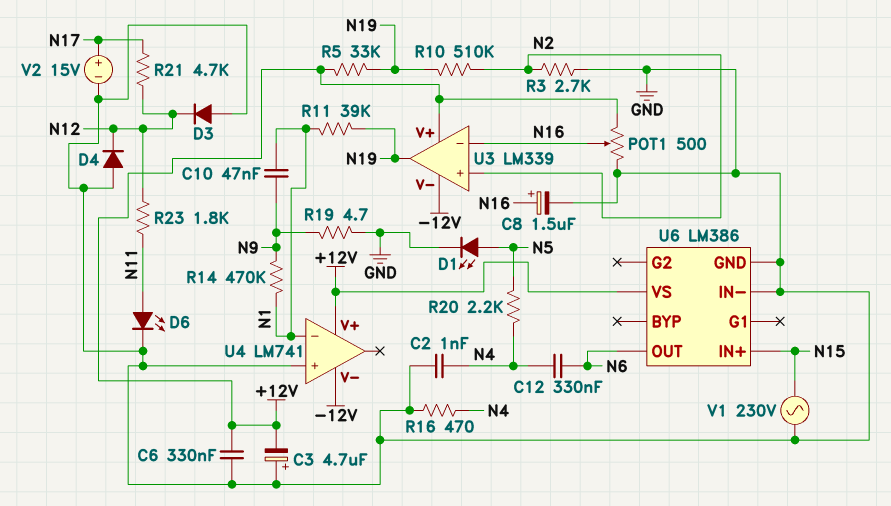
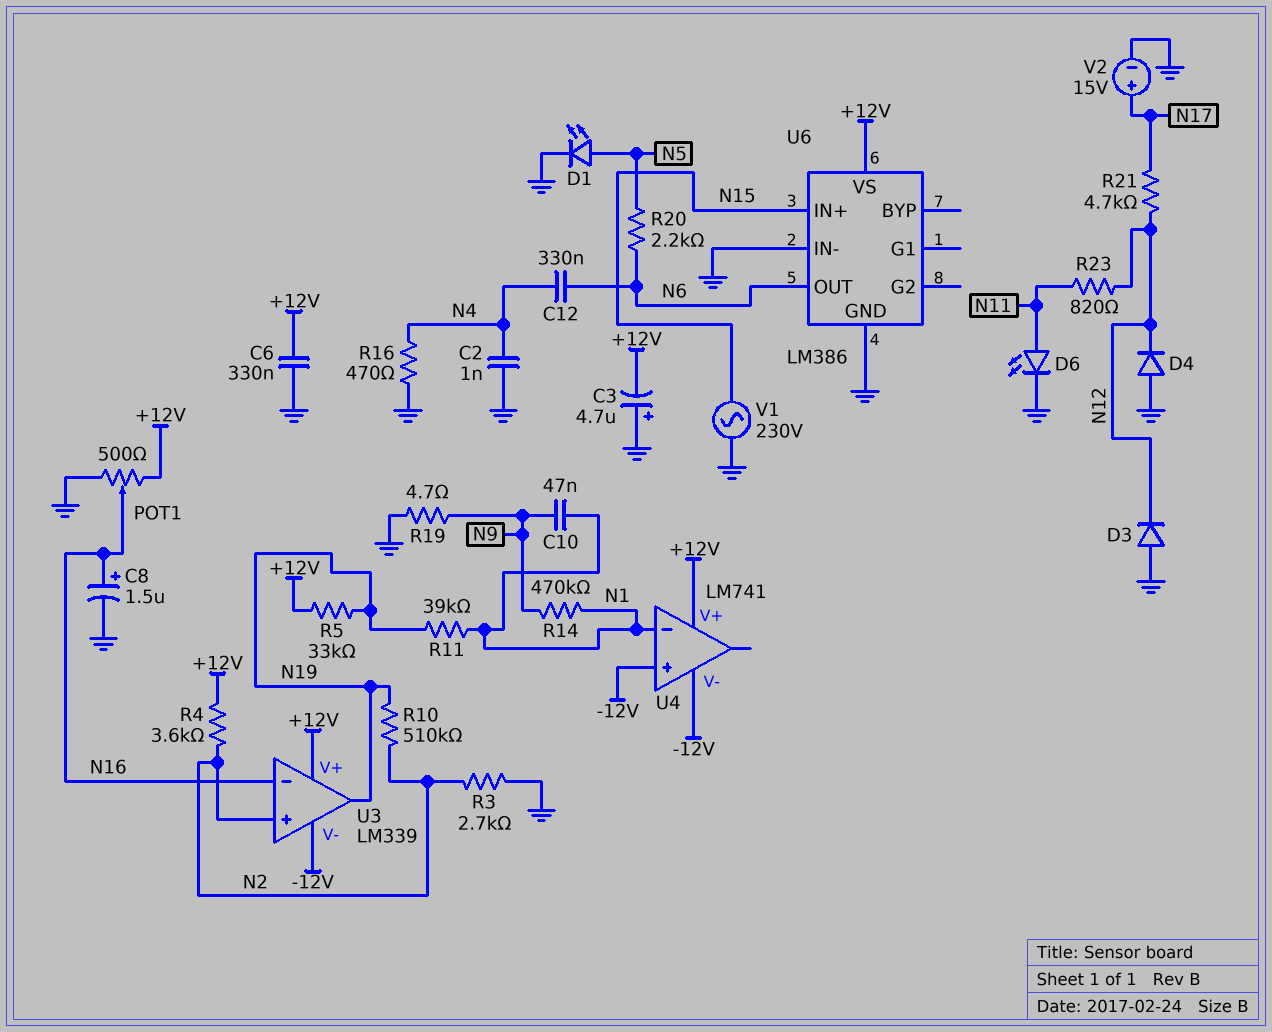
R4: none -> 3.6k (+12V, N2)
R20: 2.2k (N4, N5) -> 2.2k (N5, N6)
R23: 1.8k (N11, N12) -> 820 (N11, N12)
U4 pin in+: GND -> -12V

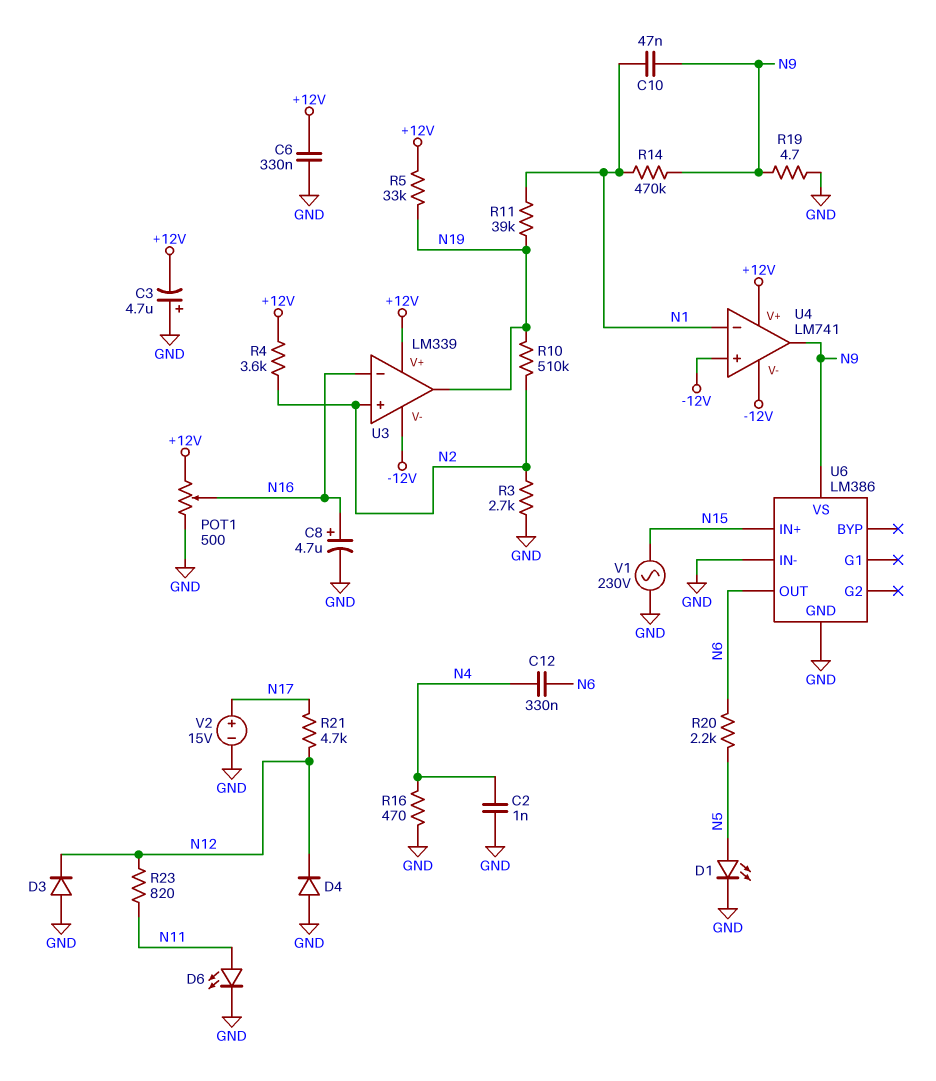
C8: 1.5uF (plus N16, minus GND) -> 4.7uF (plus N16, minus GND)
U4 pin out: none -> N9
U6 pin VS: +12V -> N9

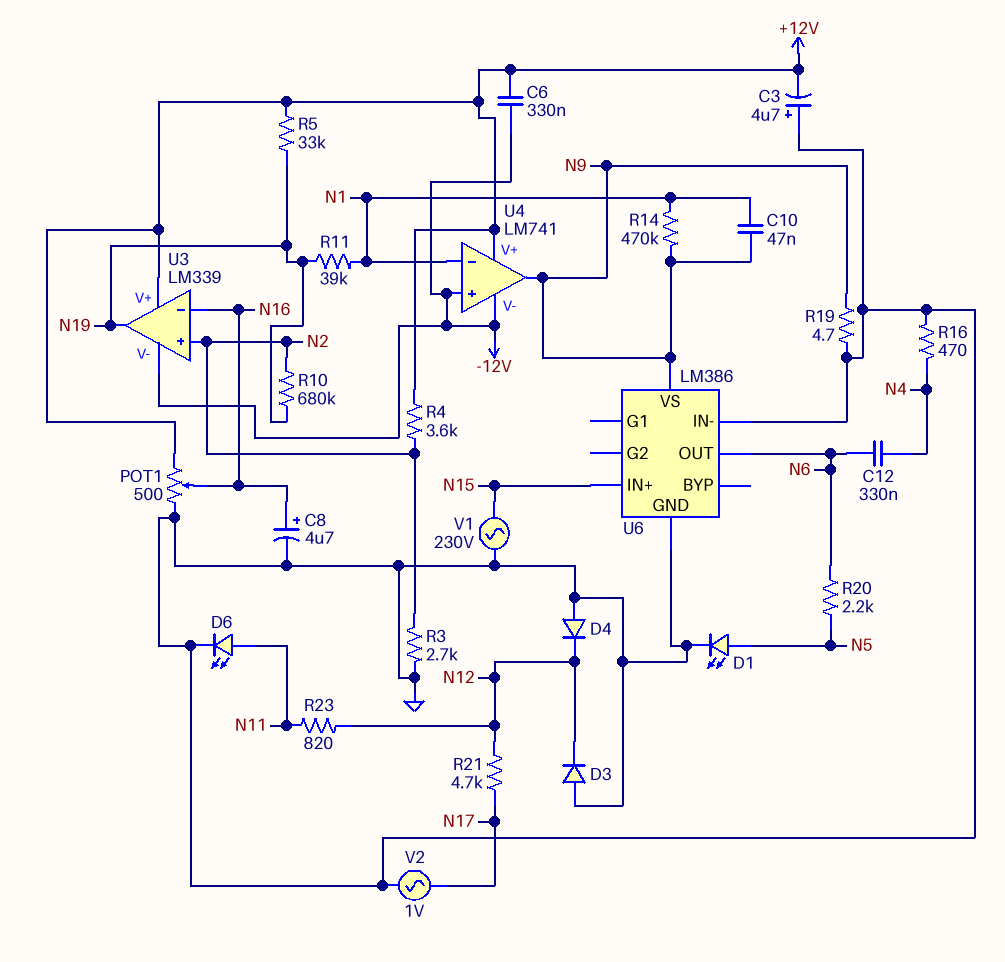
C2: 1nF (GND, N4) -> none
C6: 330nF (+12V, GND) -> 330nF (+12V, -12V)
R10: 510k (N2, N19) -> 680k (N2, N19)
V2: 15V (plus N17, minus GND) -> AC 1V (GND, N17)

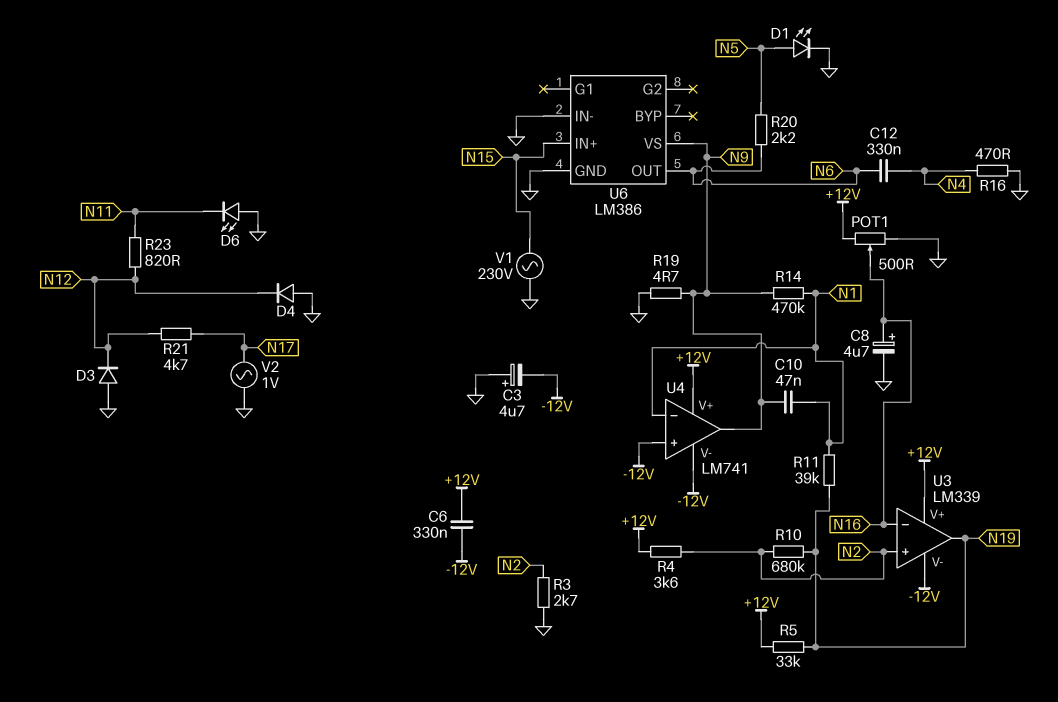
C3: 4.7uF (plus GND, minus +12V) -> 4.7uF (plus GND, minus -12V)
D6: LED (A N11, K GND) -> LED (A GND, K N11)

